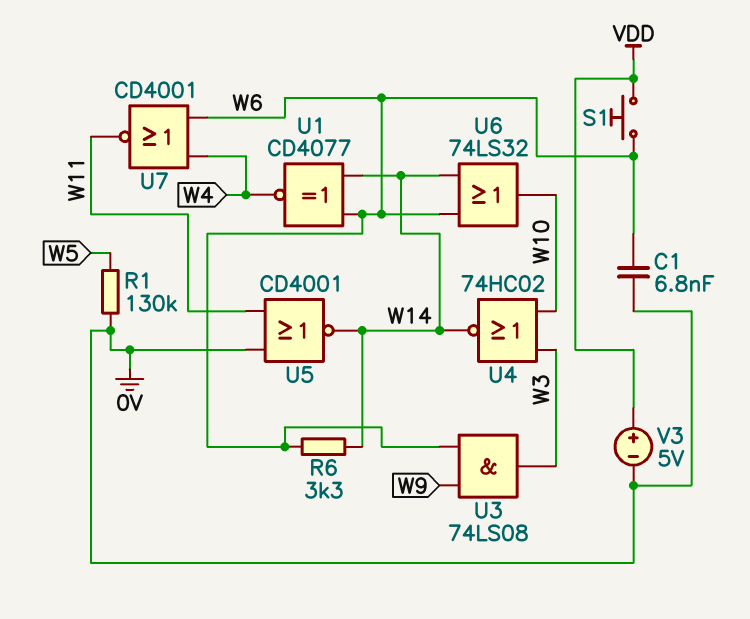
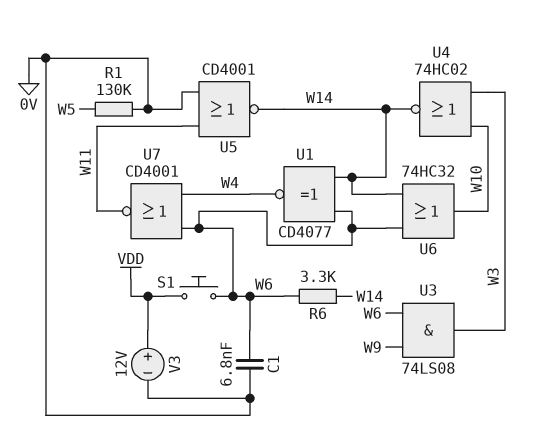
U6: OR 74LS32 (in W6, in W14, out W10) -> OR 74HC32 (in W6, in W14, out W10)
V3: 5V (plus VDD, minus 0V) -> 12V (plus VDD, minus 0V)

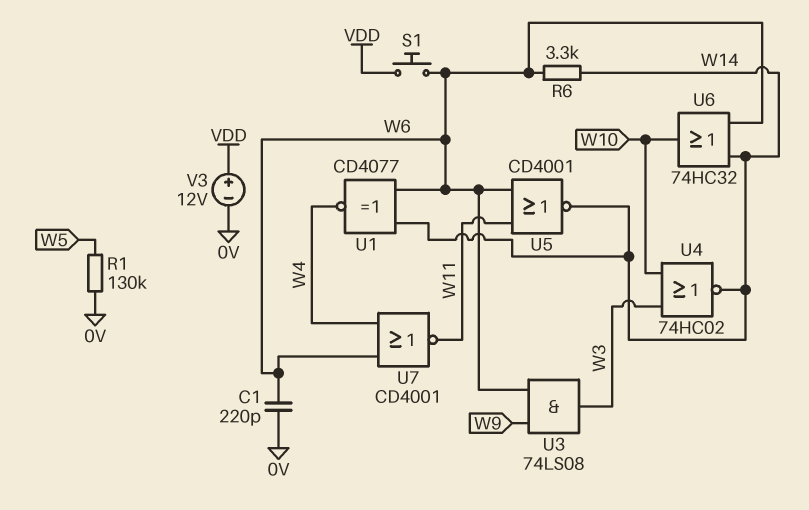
C1: 6.8nF (0V, W6) -> 220pF (0V, W6)
U5: NOR CD4001 (in 0V, in W11, out W14) -> NOR CD4001 (in W6, in W11, out W14)

